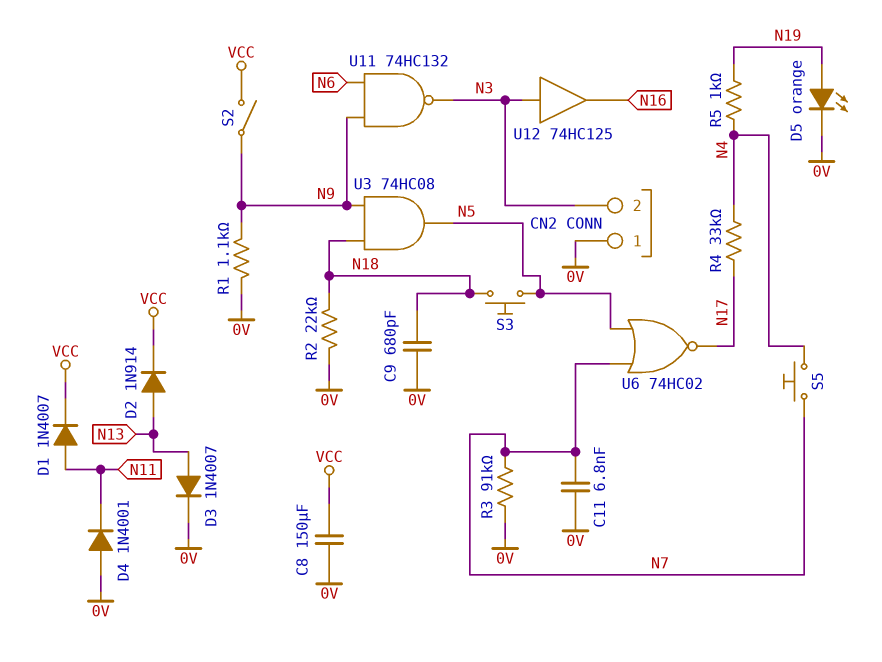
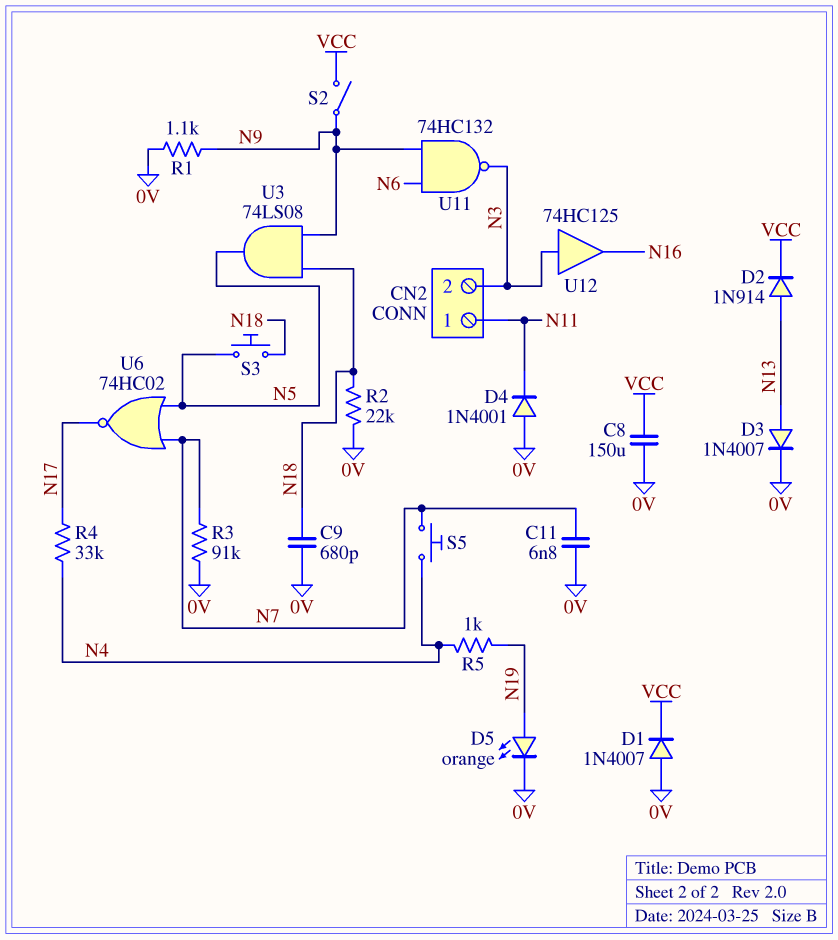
CN2 pin 1: 0V -> N11
D1: diode 1N4007 (A N11, K VCC) -> diode 1N4007 (A 0V, K VCC)
U3: AND 74HC08 (in N9, in N18, out N5) -> AND 74LS08 (in N9, in N18, out N5)

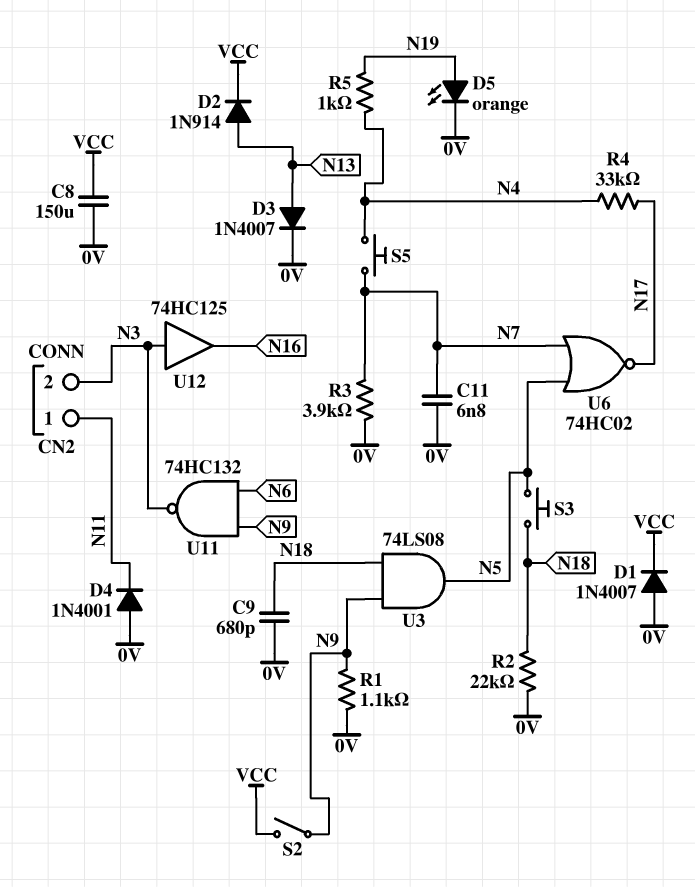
R3: 91k (0V, N7) -> 3.9k (0V, N7)

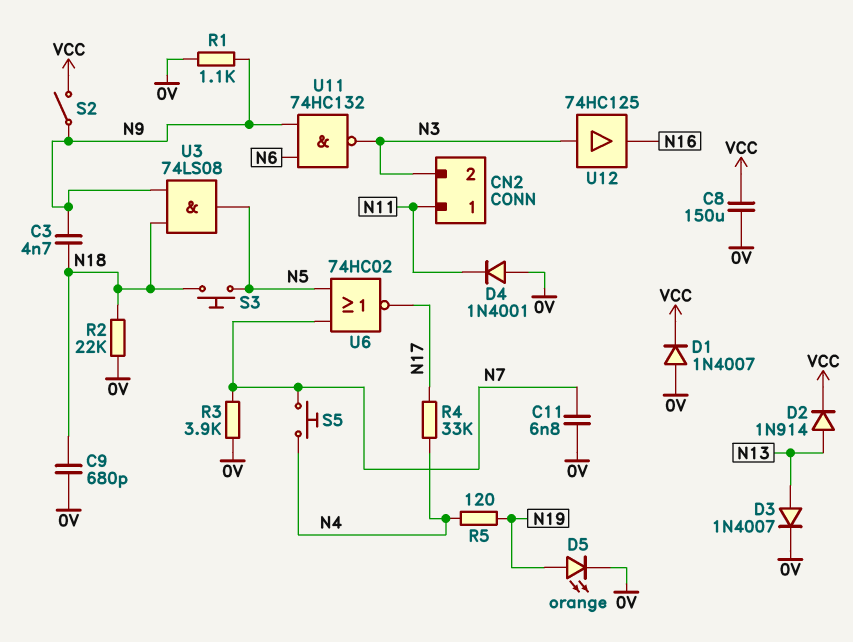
C3: none -> 4.7nF (N9, N18)
R5: 1k (N4, N19) -> 120 (N4, N19)

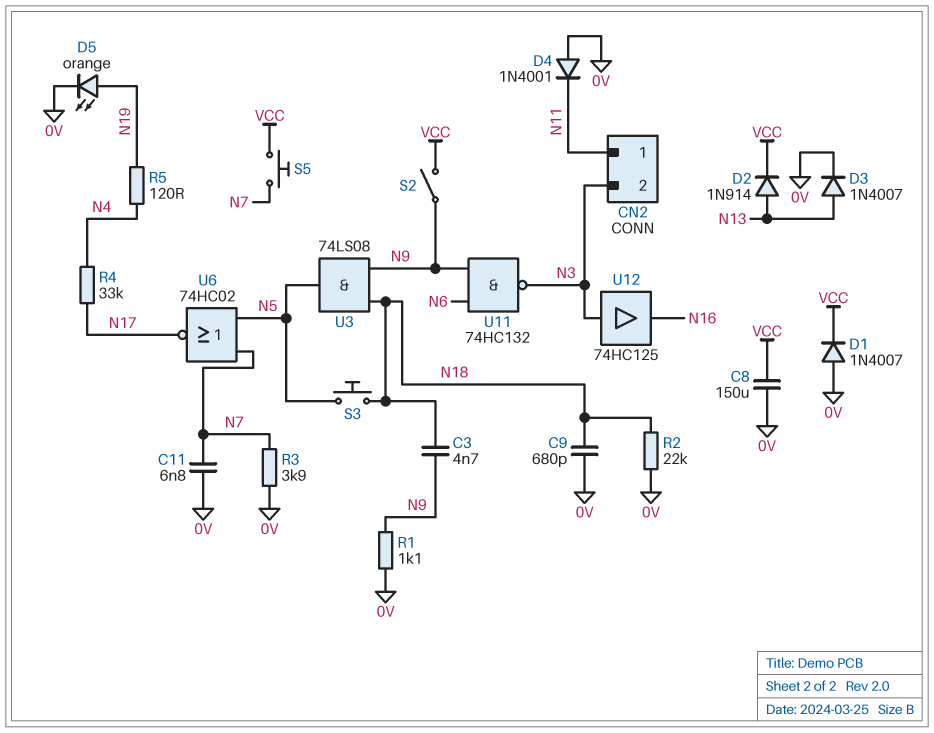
S5: button (N4, N7) -> button (N7, VCC)

